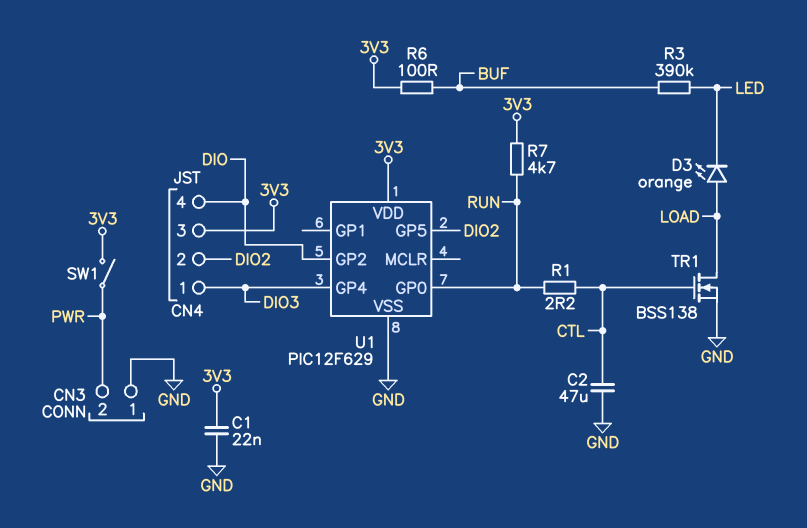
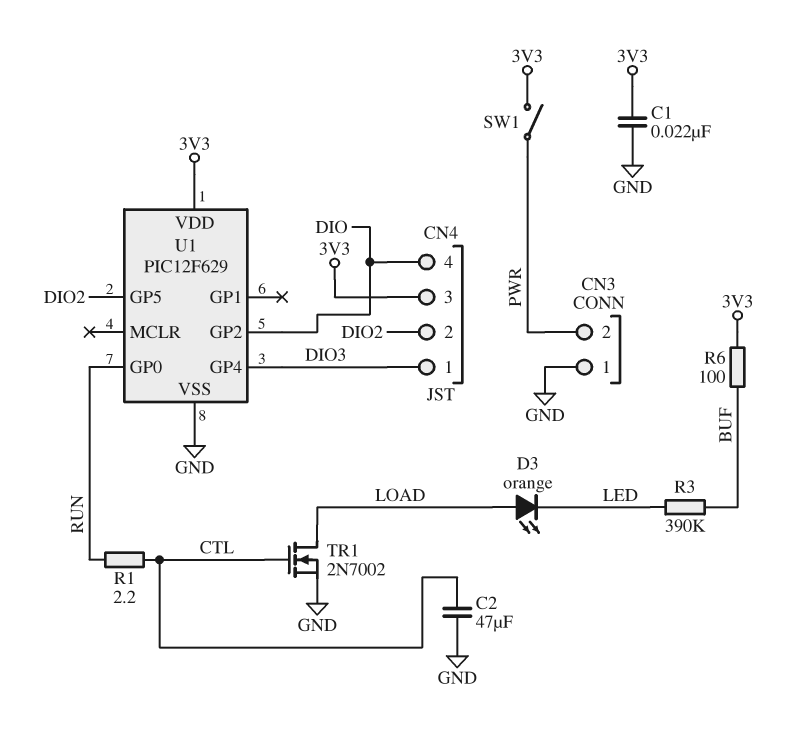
R7: 4.7k (3V3, RUN) -> none
TR1: NMOS BSS138 (G CTL, D LOAD, S GND) -> NMOS 2N7002 (G CTL, D LOAD, S GND)

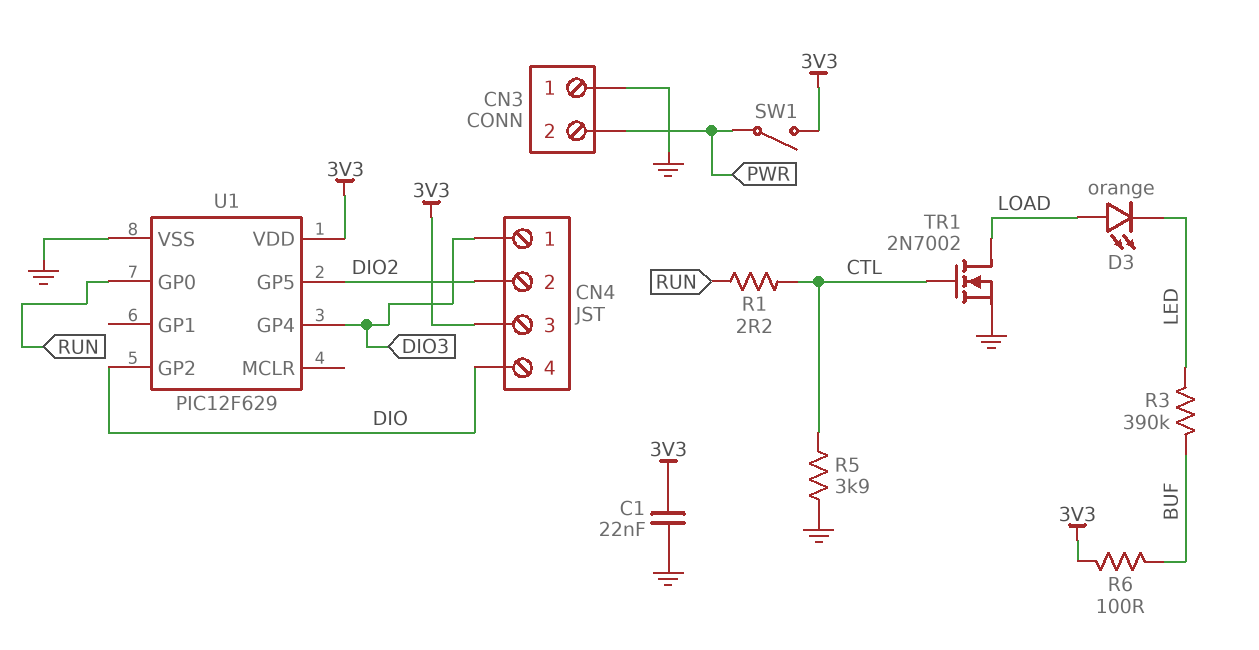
C2: 47uF (CTL, GND) -> none
R5: none -> 3.9k (CTL, GND)

